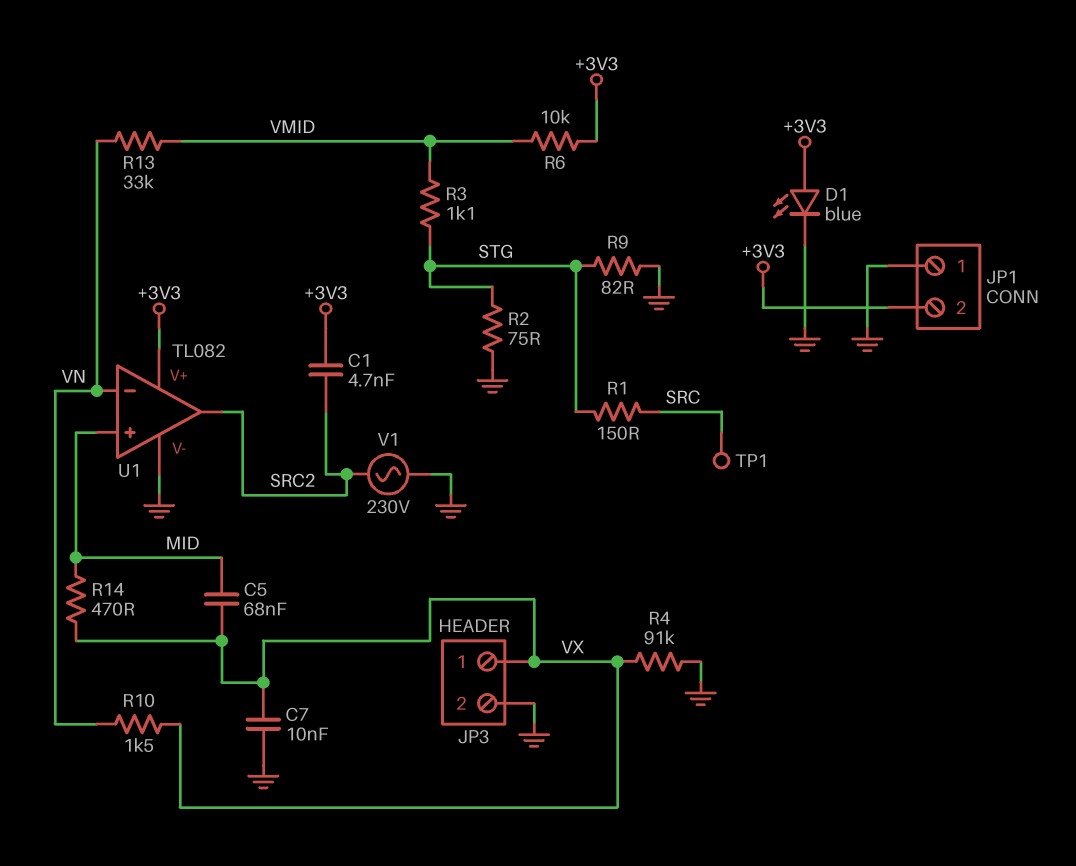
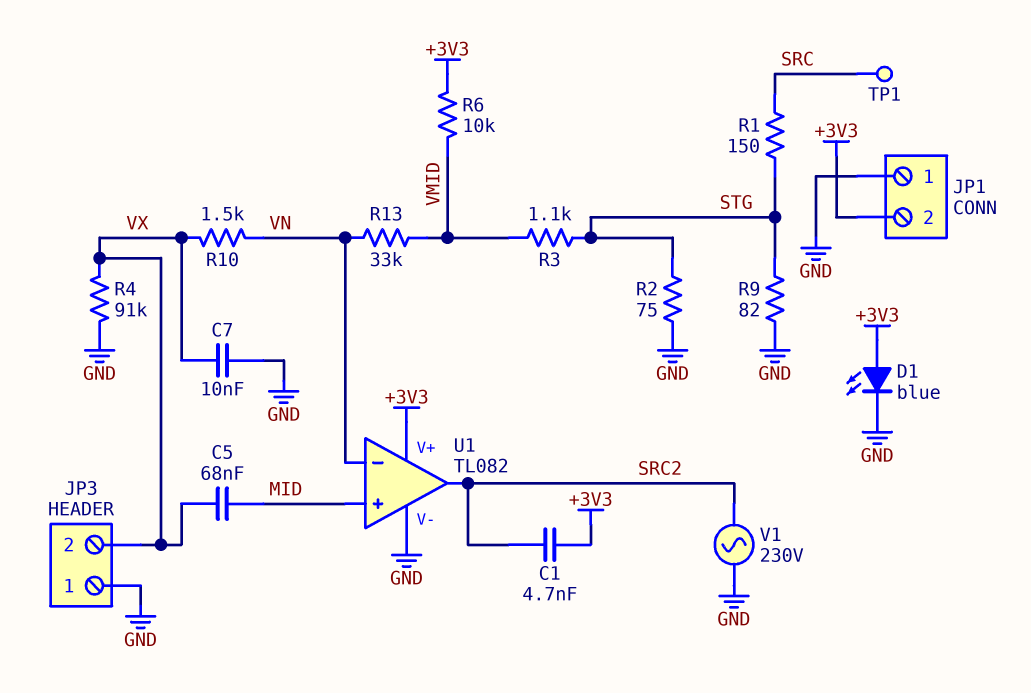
JP3 pin 1: VX -> GND
JP3 pin 2: GND -> VX
R14: 470 (MID, VX) -> none

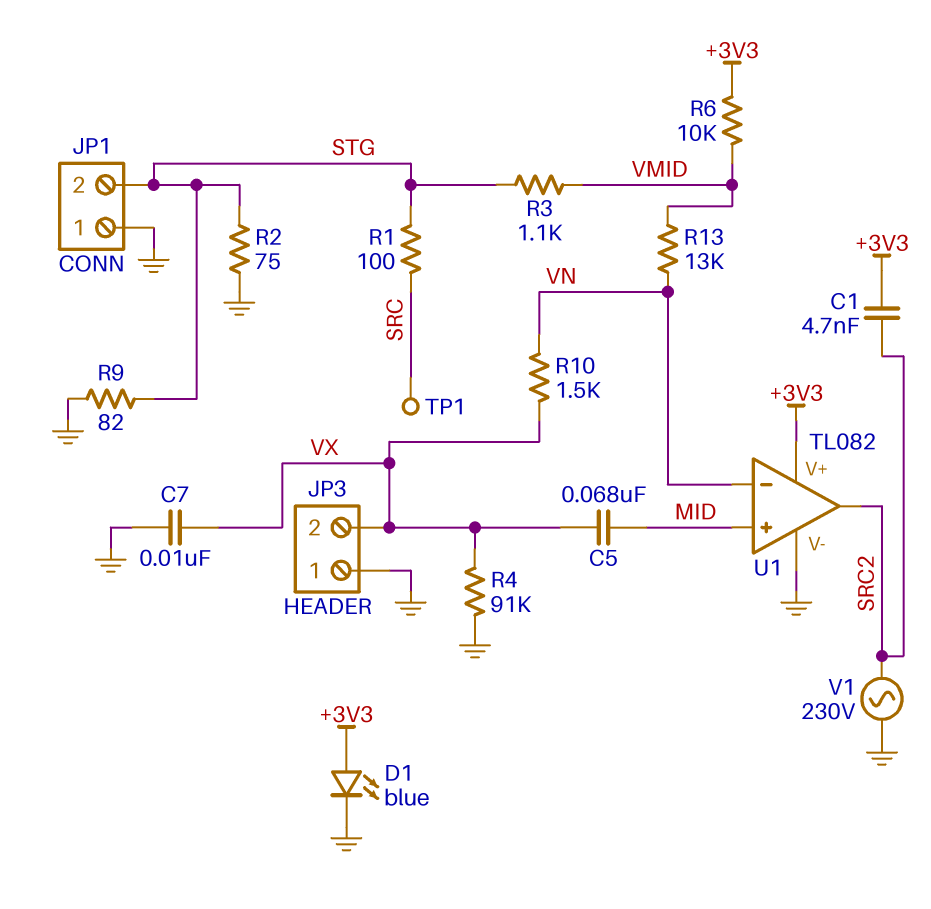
JP1 pin 2: +3V3 -> STG
R1: 150 (SRC, STG) -> 100 (SRC, STG)
R13: 33k (VMID, VN) -> 13k (VMID, VN)

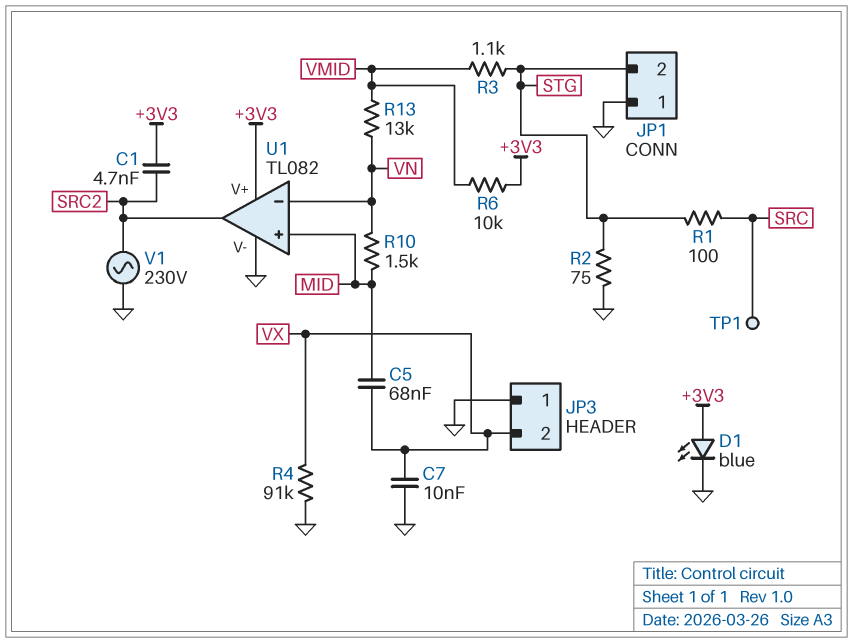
R9: 82 (GND, STG) -> none
R10: 1.5k (VN, VX) -> 1.5k (MID, VN)

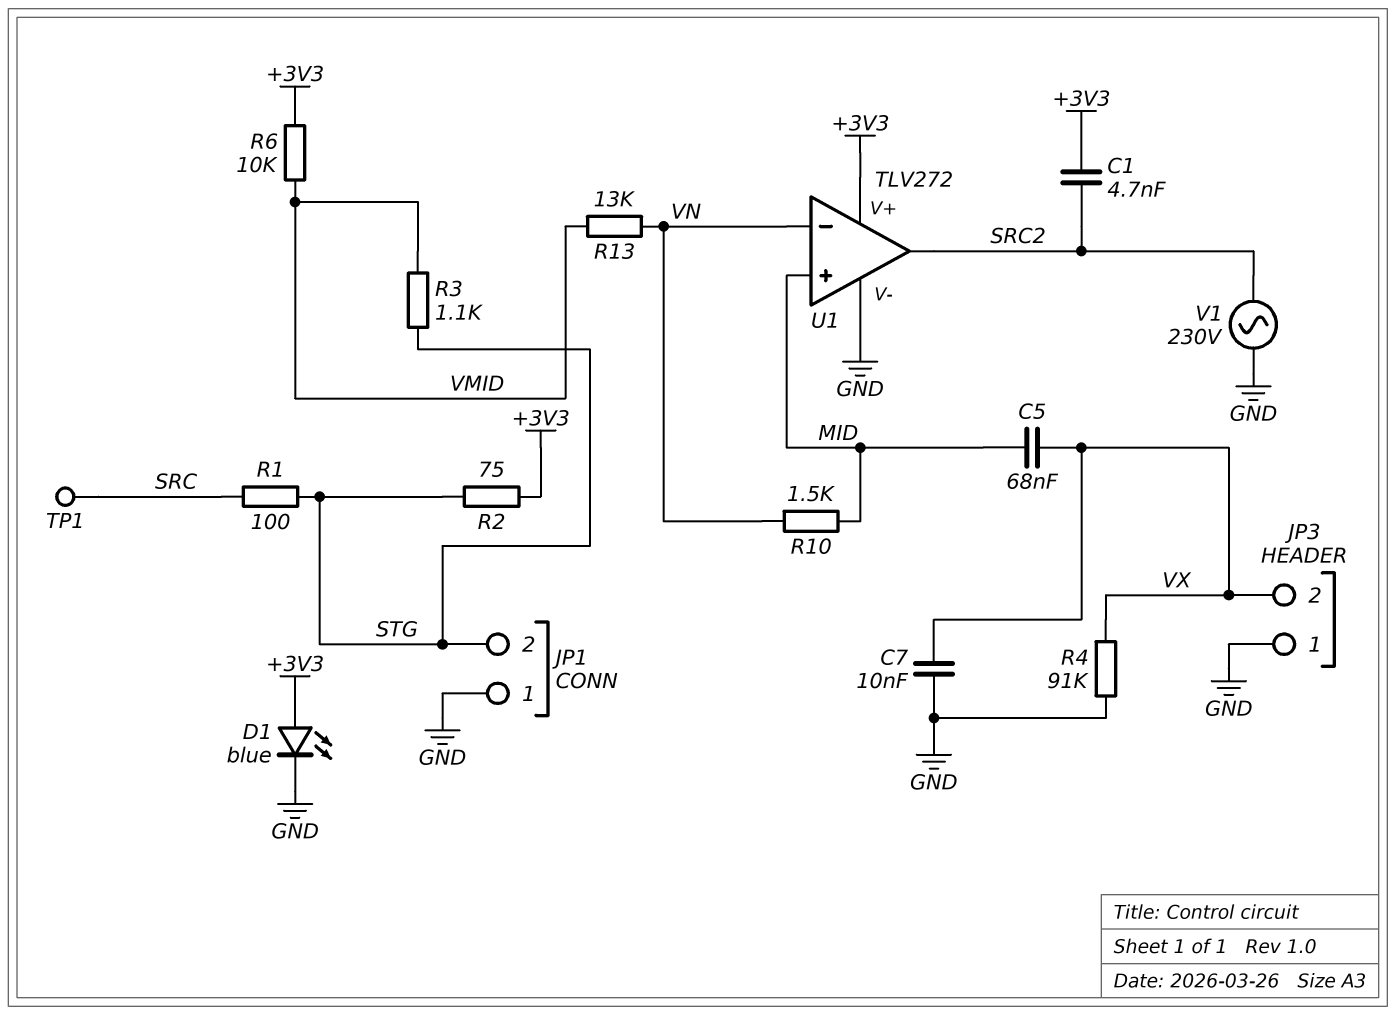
R2: 75 (GND, STG) -> 75 (+3V3, STG)
U1: TL082 -> TLV272

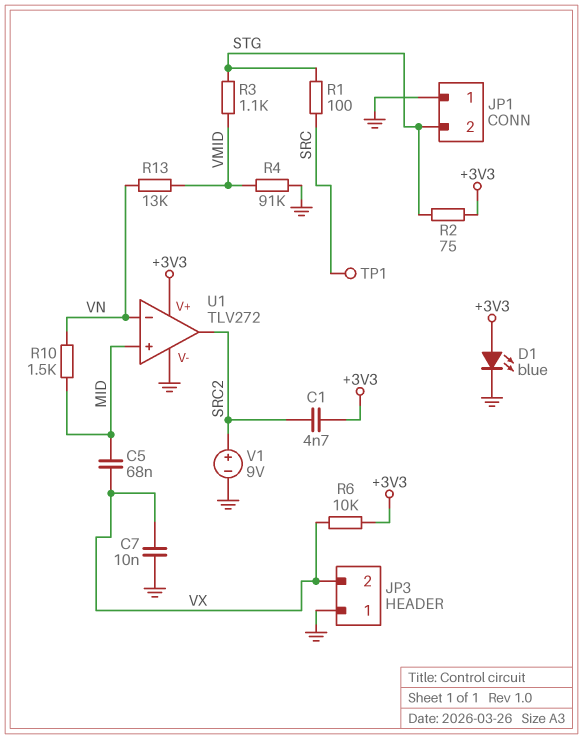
R4: 91k (GND, VX) -> 91k (GND, VMID)
R6: 10k (+3V3, VMID) -> 10k (+3V3, VX)
V1: AC 230V (GND, SRC2) -> 9V (plus SRC2, minus GND)

